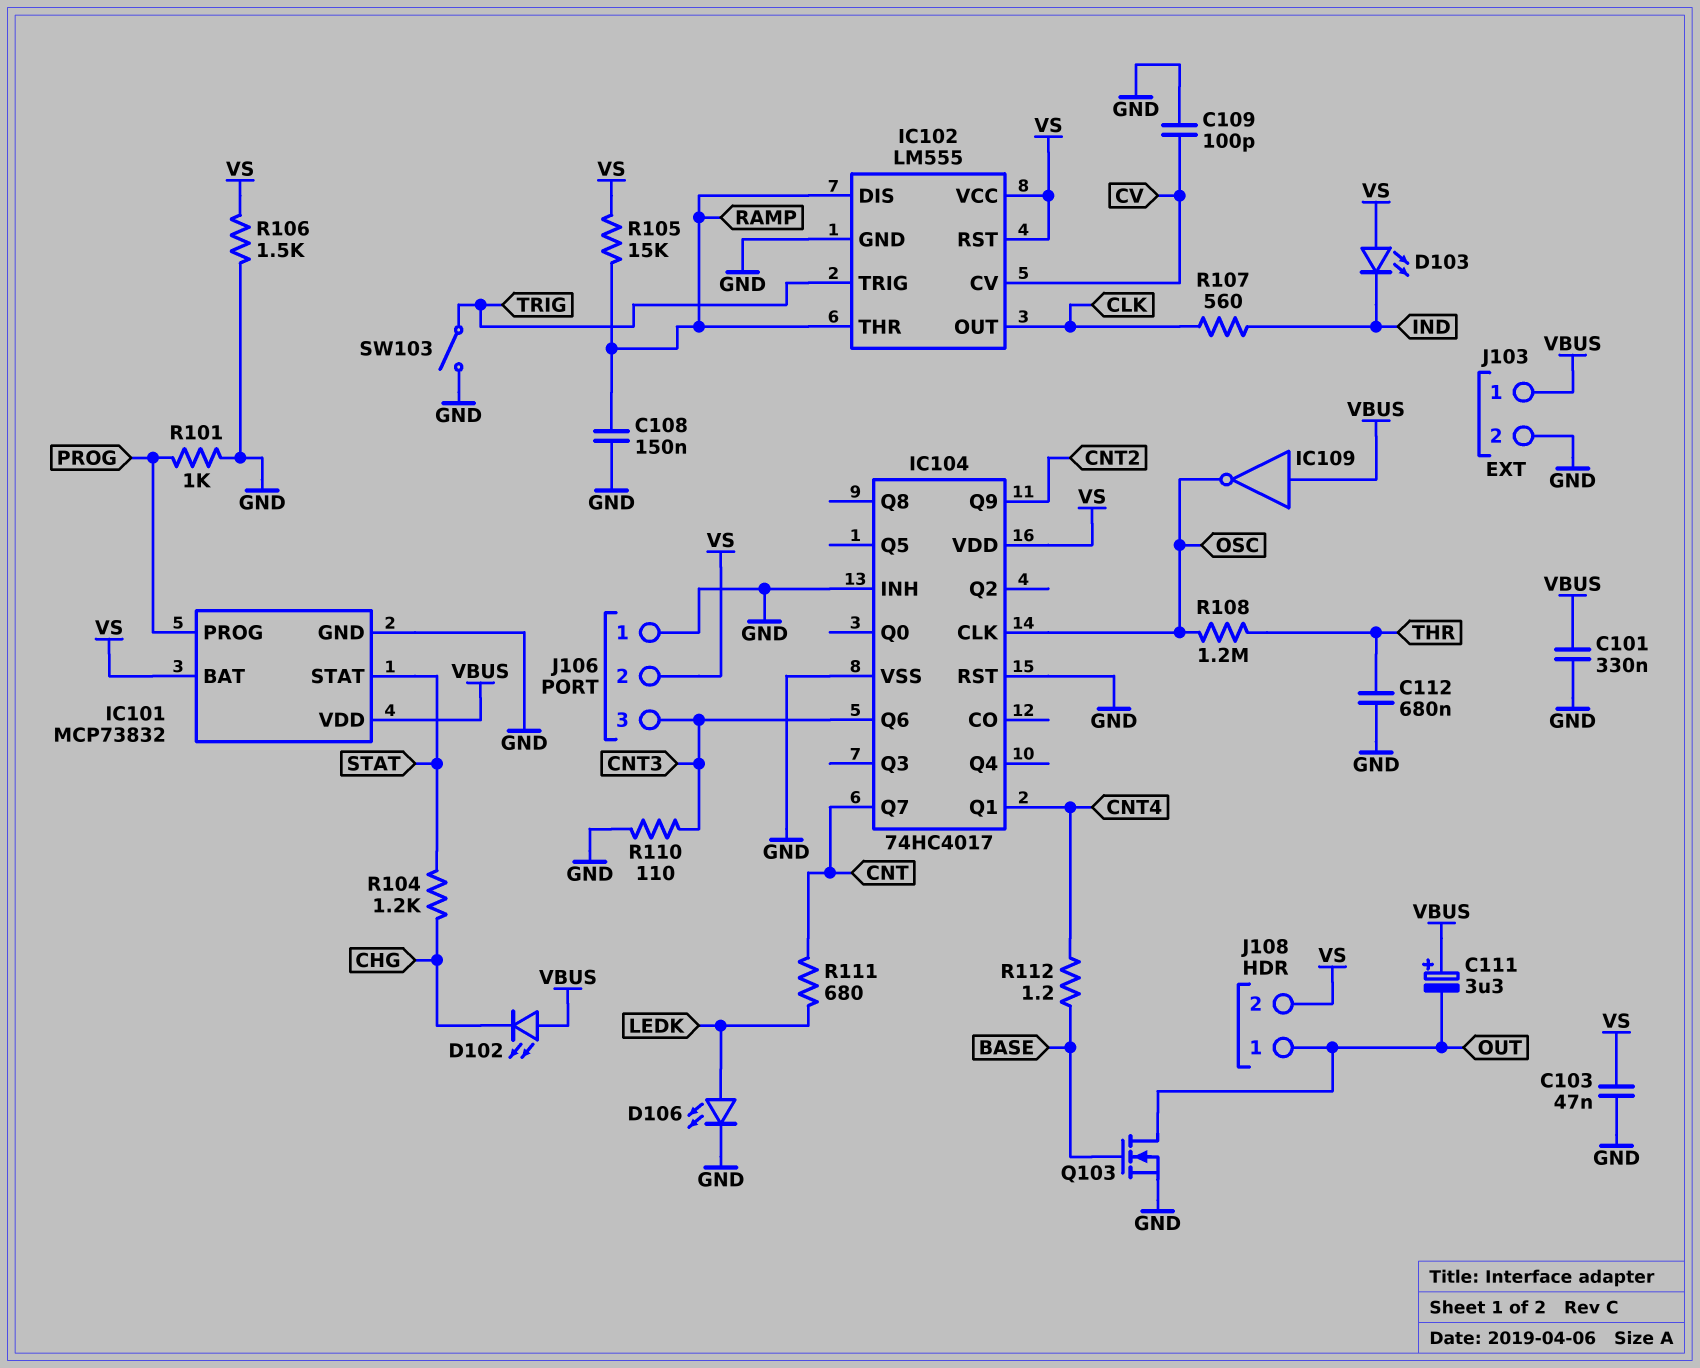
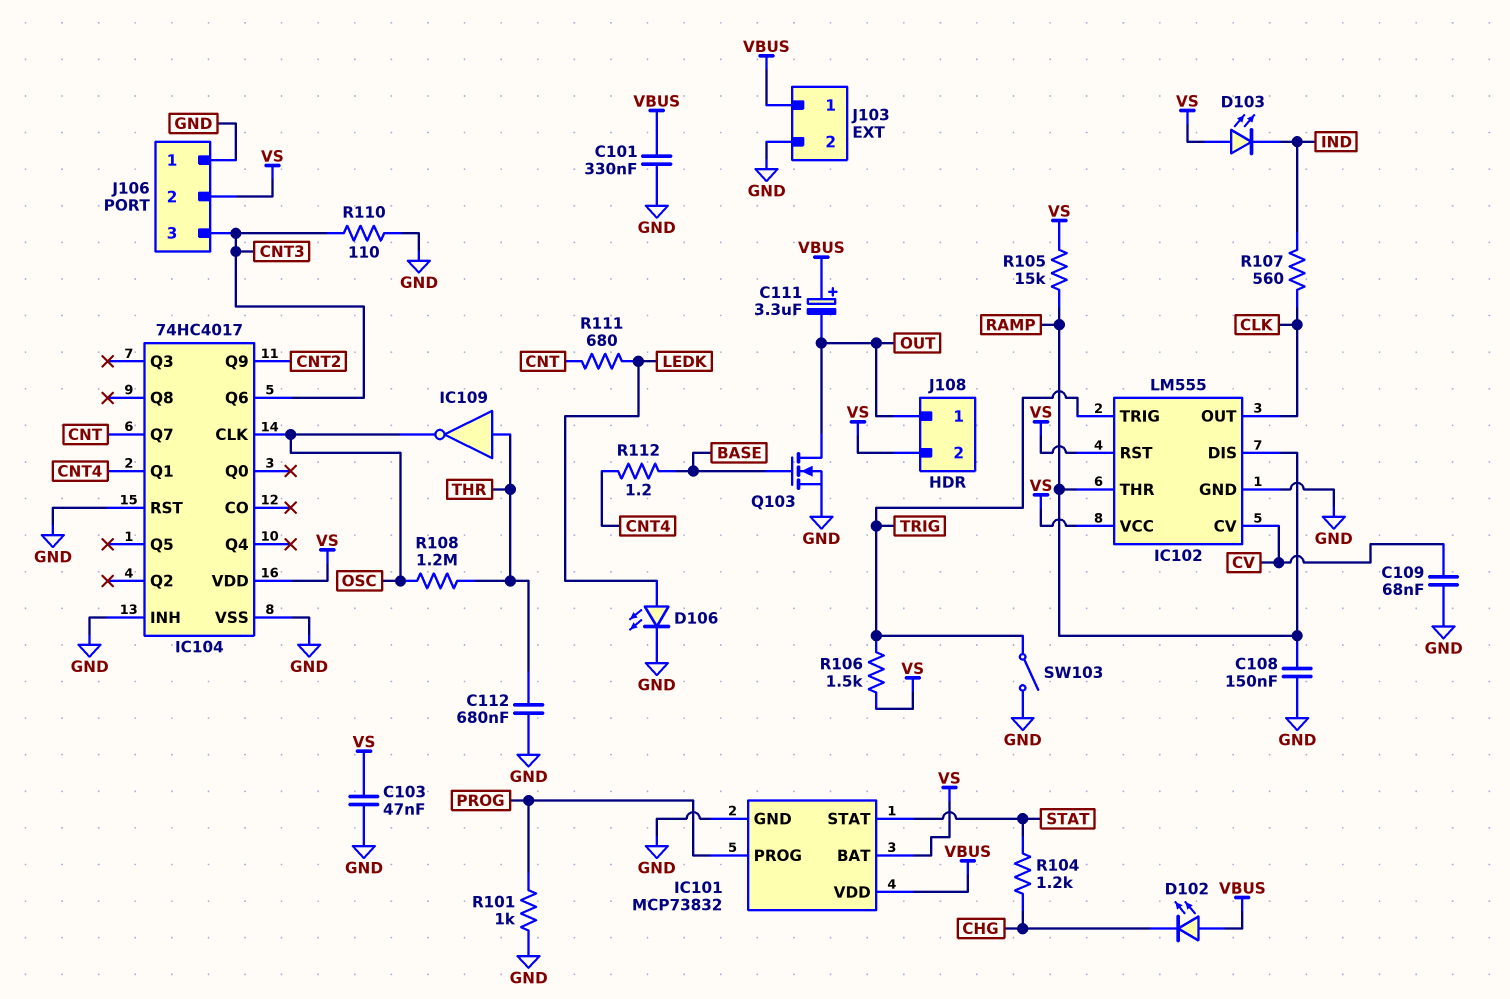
C109: 100pF (CV, GND) -> 68nF (CV, GND)
IC109: NOT (in VBUS, out OSC) -> NOT (in THR, out OSC)
R106: 1.5k (GND, VS) -> 1.5k (TRIG, VS)

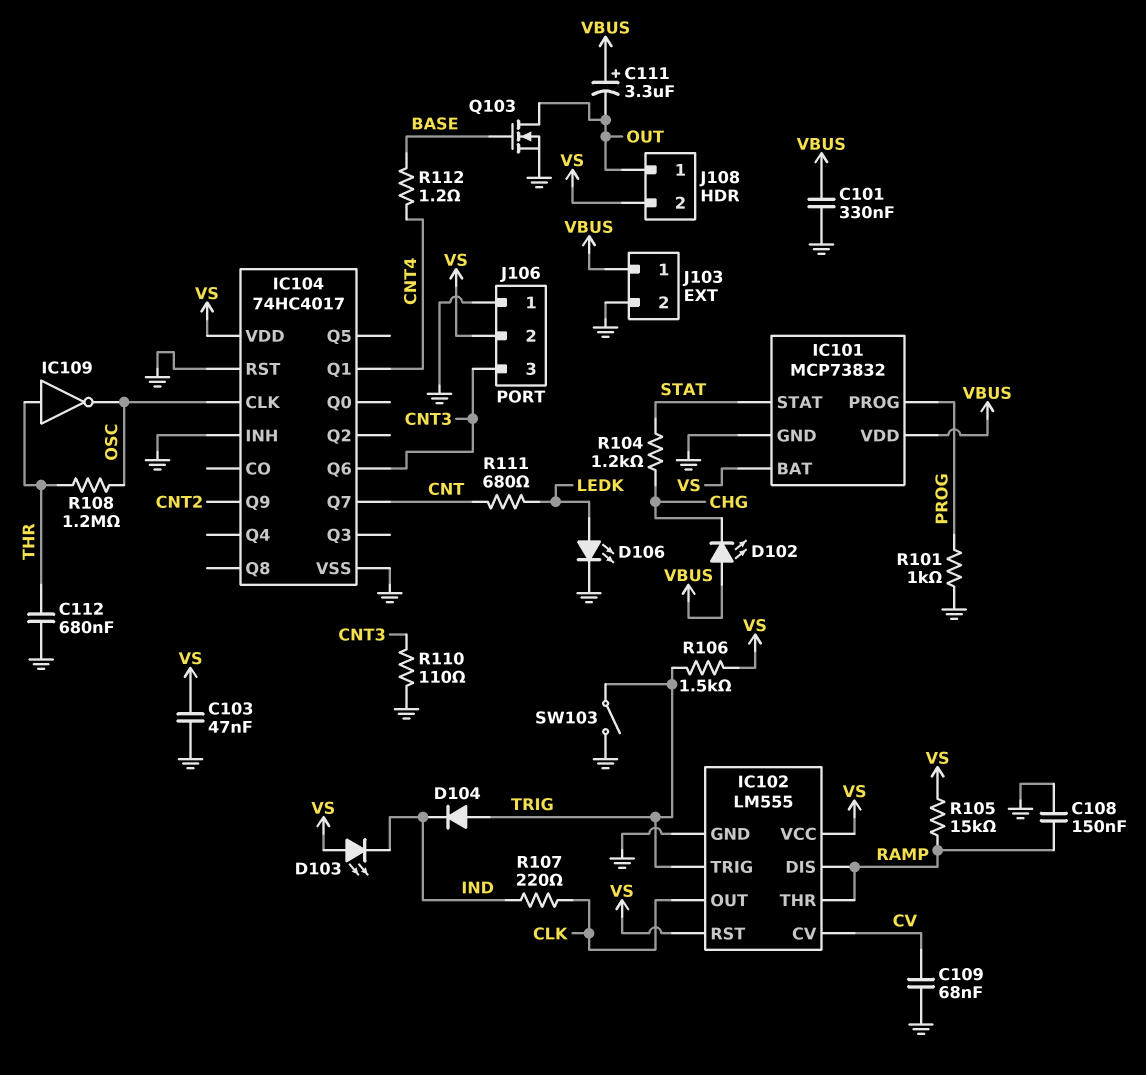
D104: none -> diode (A TRIG, K IND)
R107: 560 (CLK, IND) -> 220 (CLK, IND)

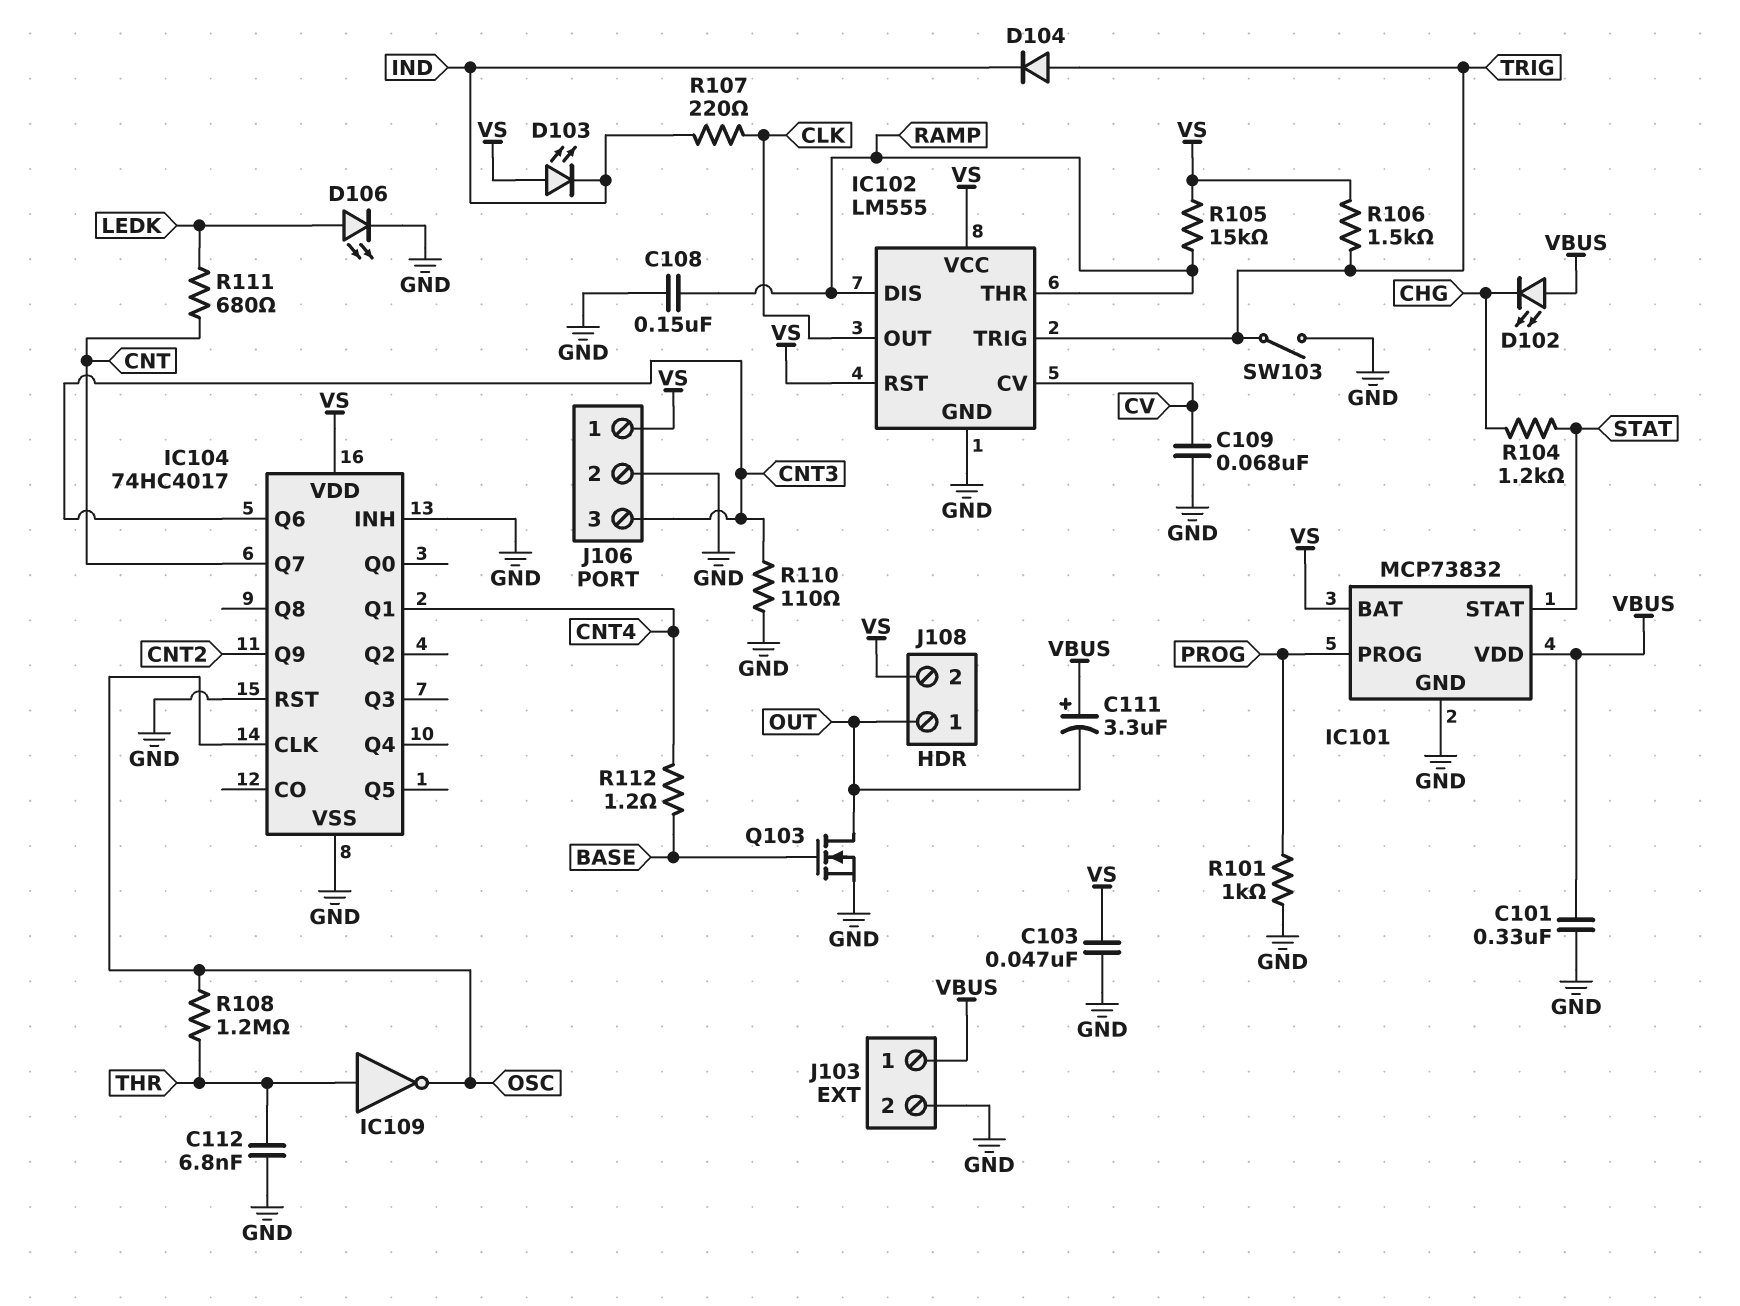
C112: 680nF (GND, THR) -> 6.8nF (GND, THR)
J106 pin 1: GND -> VS
J106 pin 2: VS -> GND

